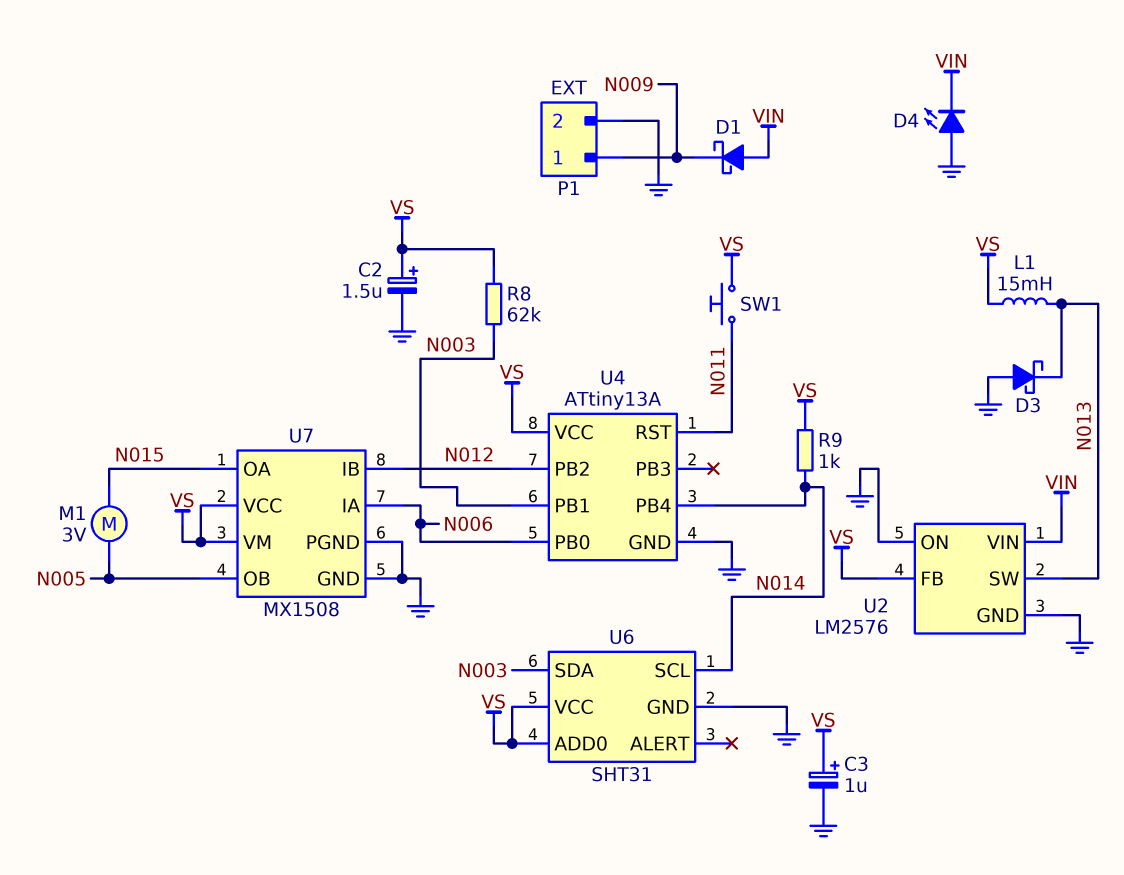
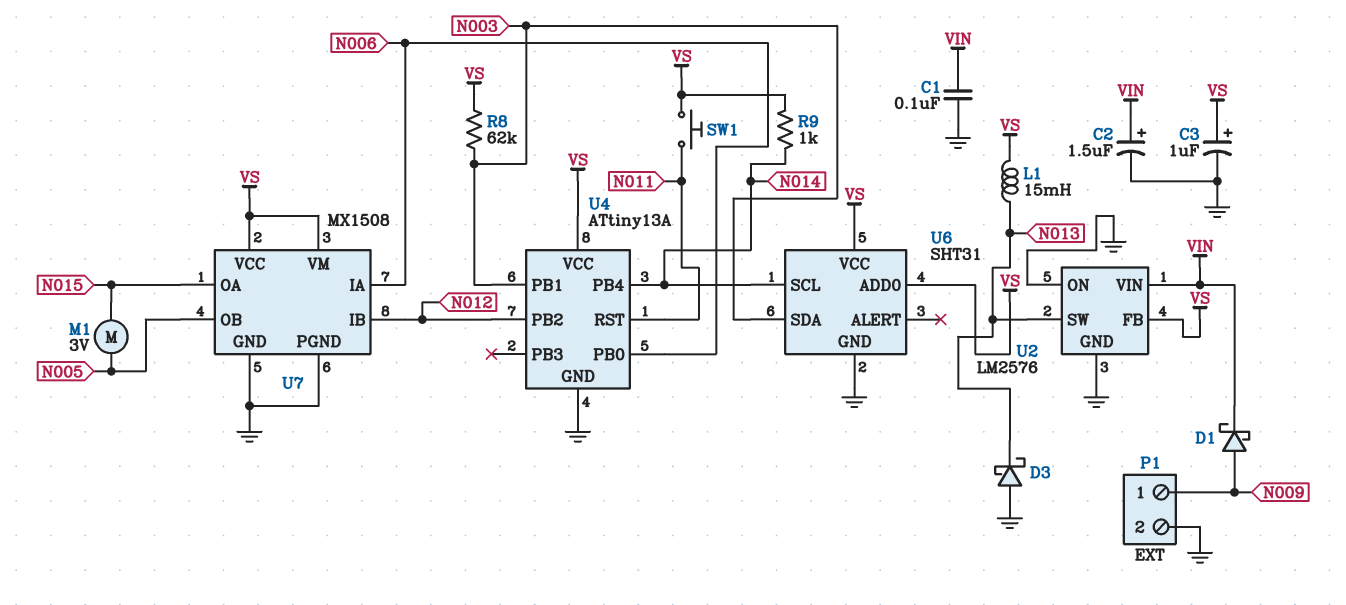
C1: none -> 100nF (GND, VIN)
C2: 1.5uF (plus VS, minus GND) -> 1.5uF (plus VIN, minus GND)
D1: schottky (A VIN, K N009) -> schottky (A N009, K VIN)
D4: LED (A GND, K VIN) -> none

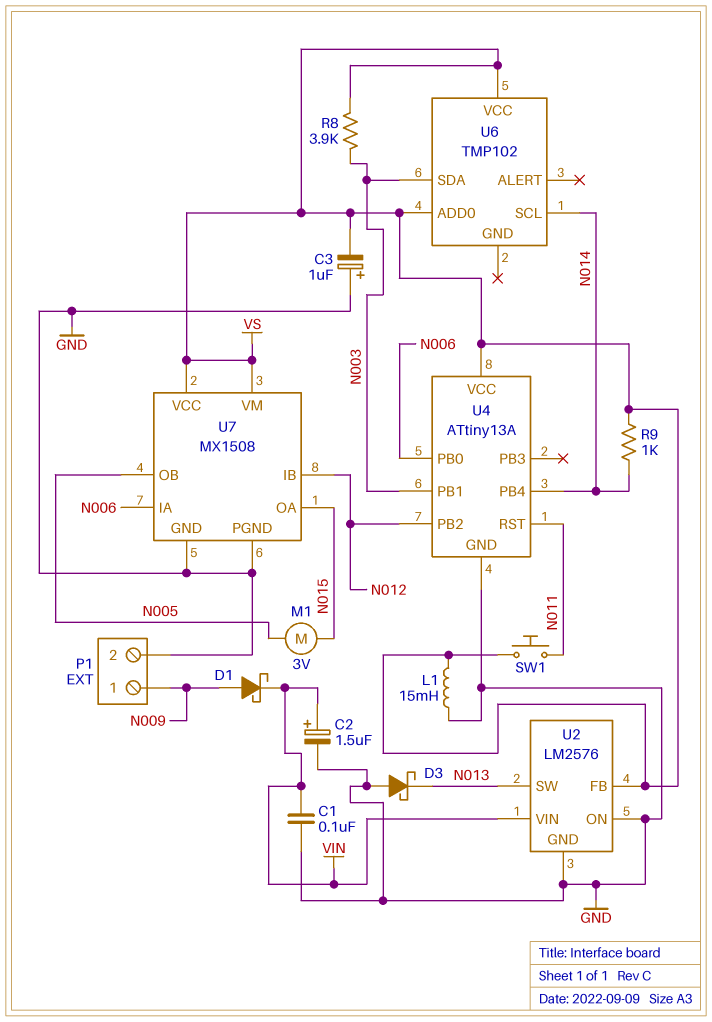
C3: 1uF (plus VS, minus GND) -> 1uF (plus GND, minus VS)
L1: 15mH (N013, VS) -> 15mH (GND, VS)
R8: 62k (N003, VS) -> 3.9k (N003, VS)
U6: SHT31 -> TMP102
U6 pin GND: GND -> none

